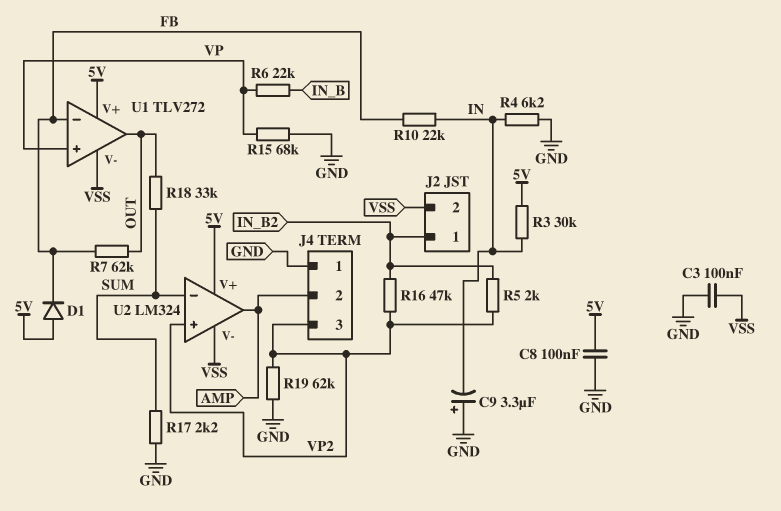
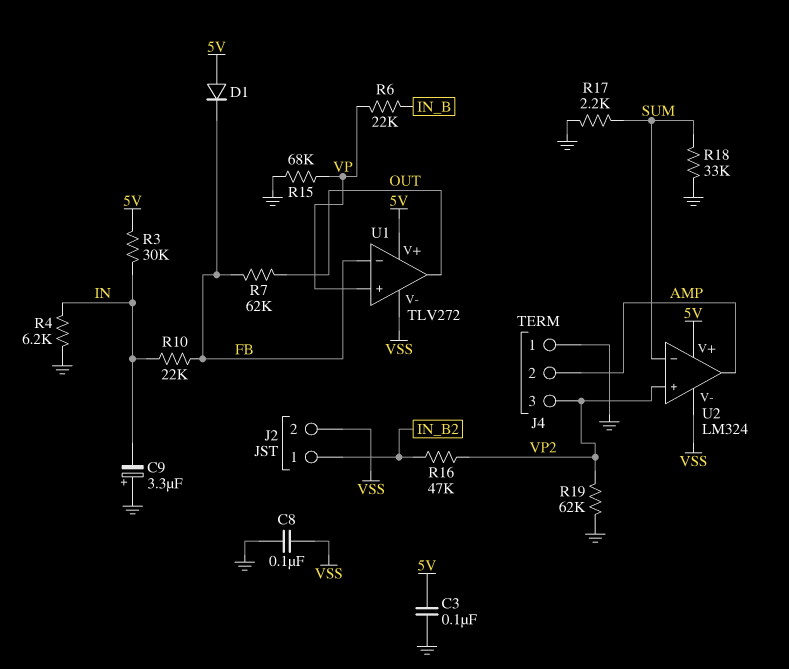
C3: 100nF (GND, VSS) -> 100nF (5V, GND)
C8: 100nF (5V, GND) -> 100nF (GND, VSS)
R5: 2k (IN_B2, VP2) -> none
R18: 33k (OUT, SUM) -> 33k (GND, SUM)

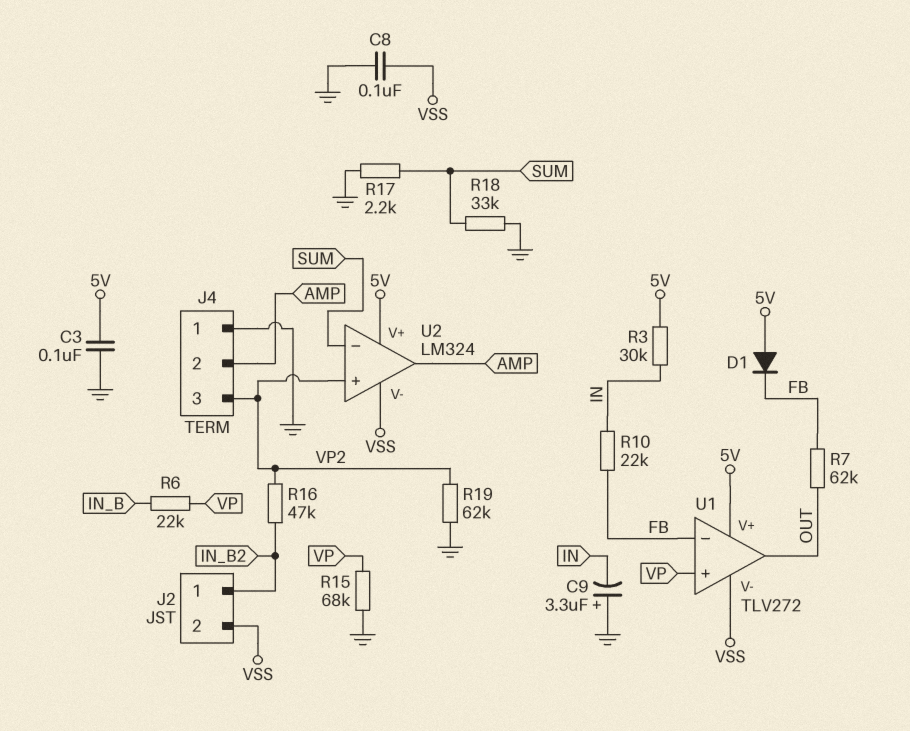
R4: 6.2k (GND, IN) -> none

